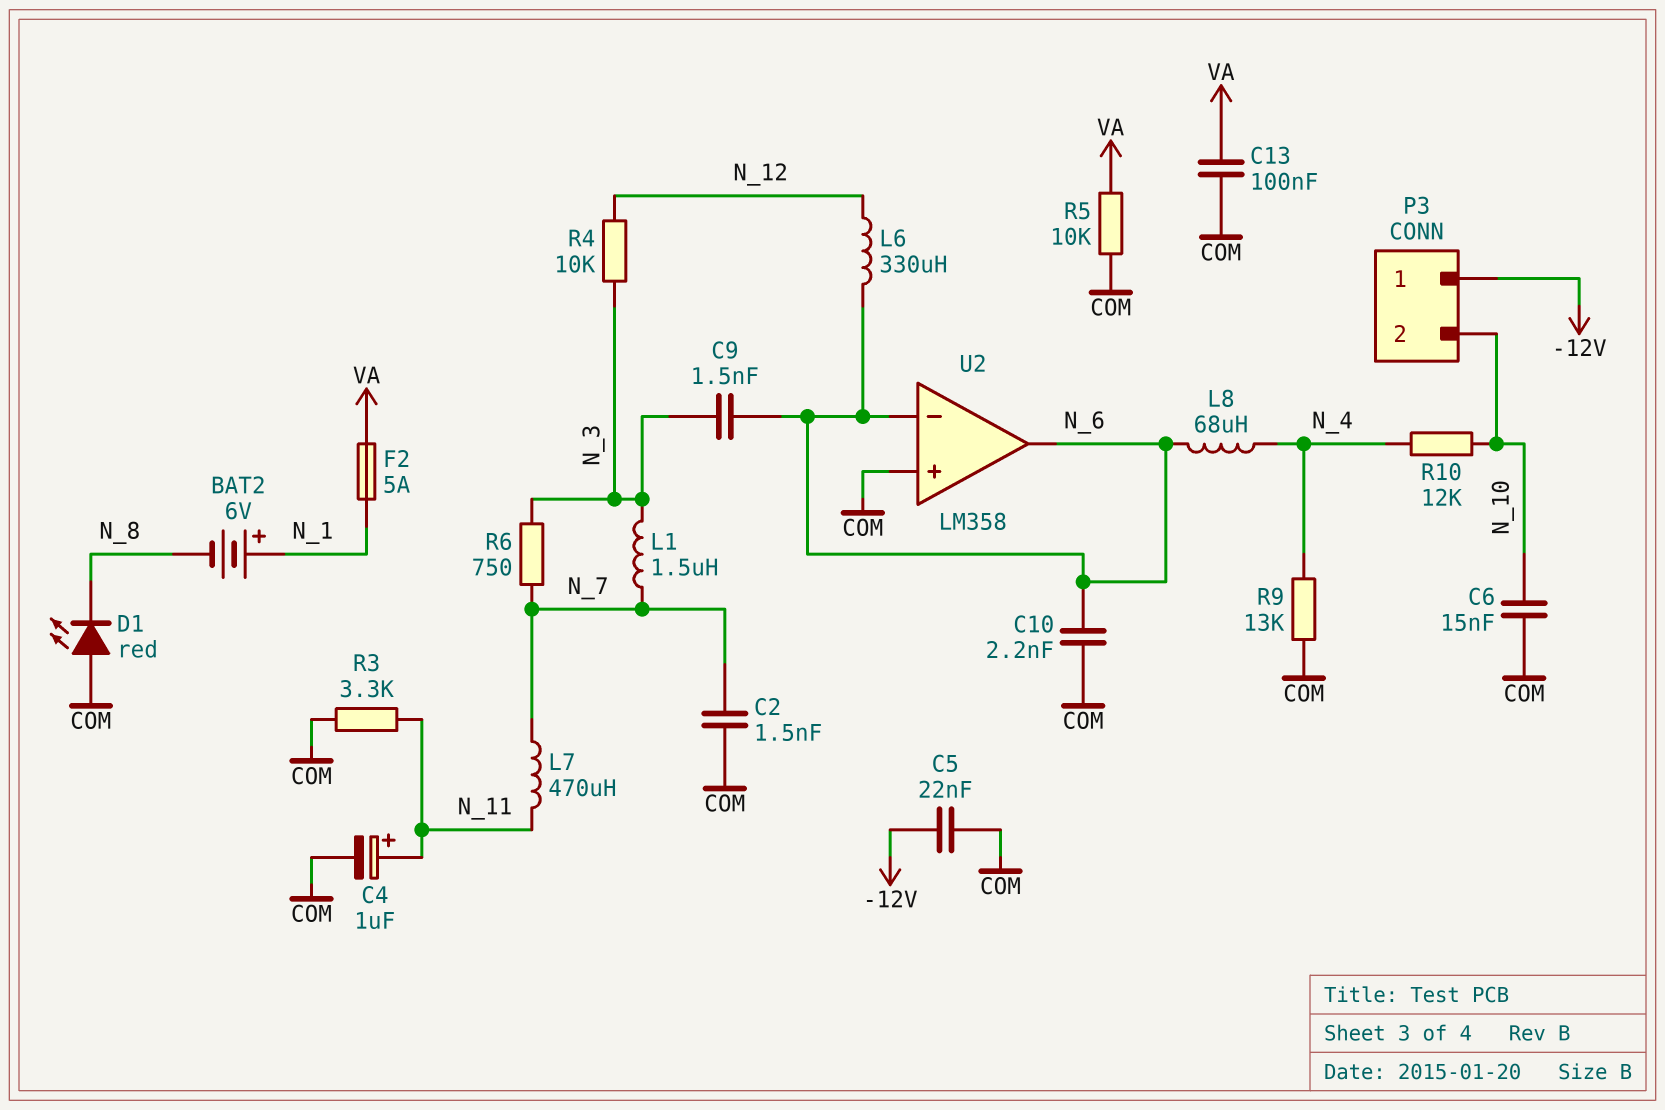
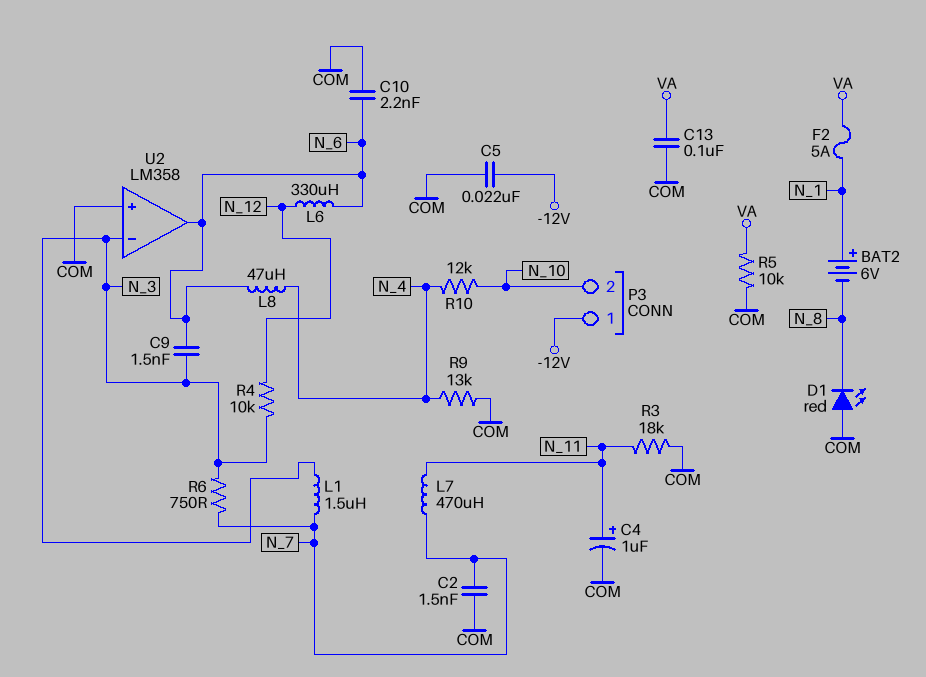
C6: 15nF (COM, N_10) -> none
L8: 68uH (N_4, N_6) -> 47uH (N_4, N_6)
R3: 3.3k (COM, N_11) -> 18k (COM, N_11)
U2 pin in-: N_6 -> N_3

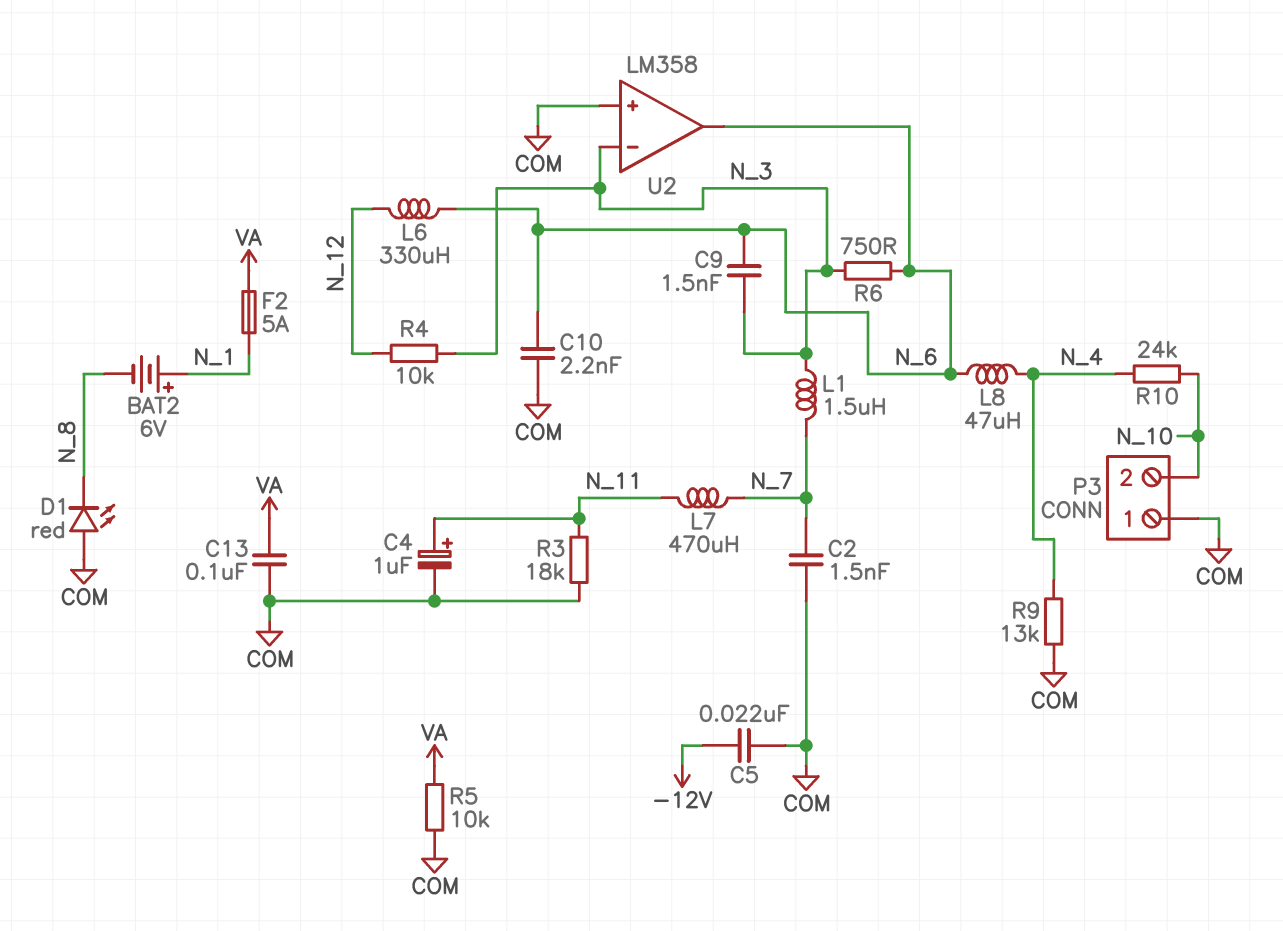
P3 pin 1: -12V -> COM
R6: 750 (N_3, N_7) -> 750 (N_3, N_6)
R10: 12k (N_4, N_10) -> 24k (N_4, N_10)

